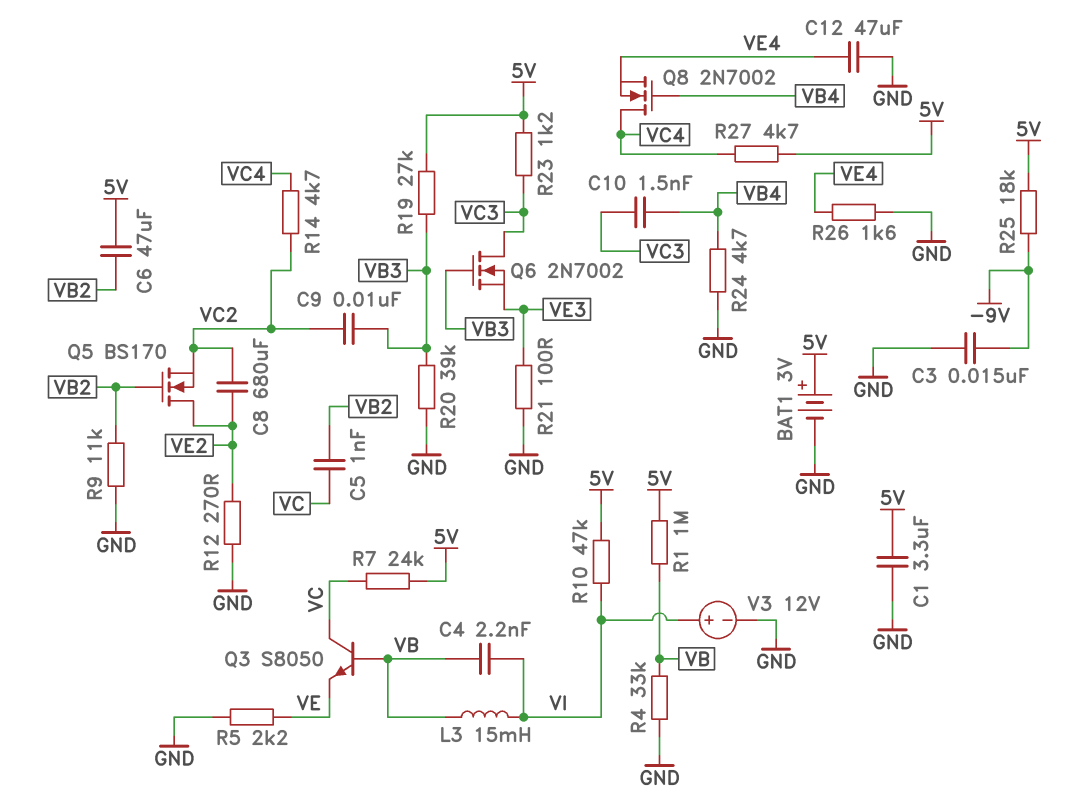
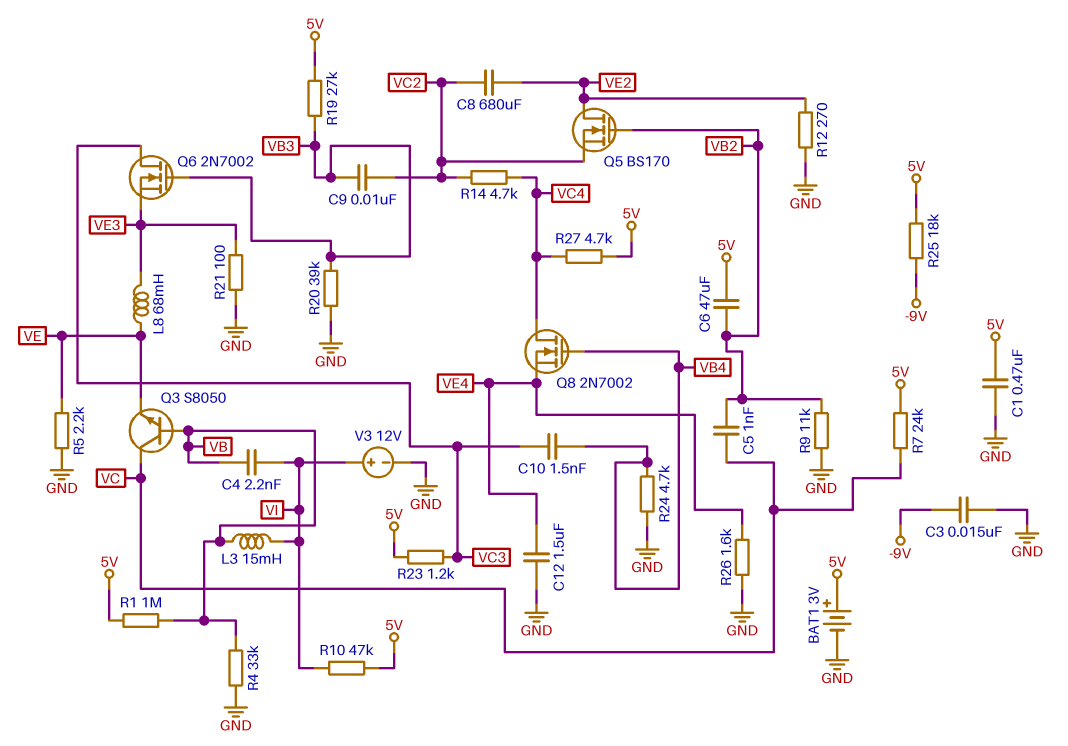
C1: 3.3uF (5V, GND) -> 470nF (5V, GND)
C12: 47uF (GND, VE4) -> 1.5uF (GND, VE4)
L8: none -> 68mH (VE, VE3)

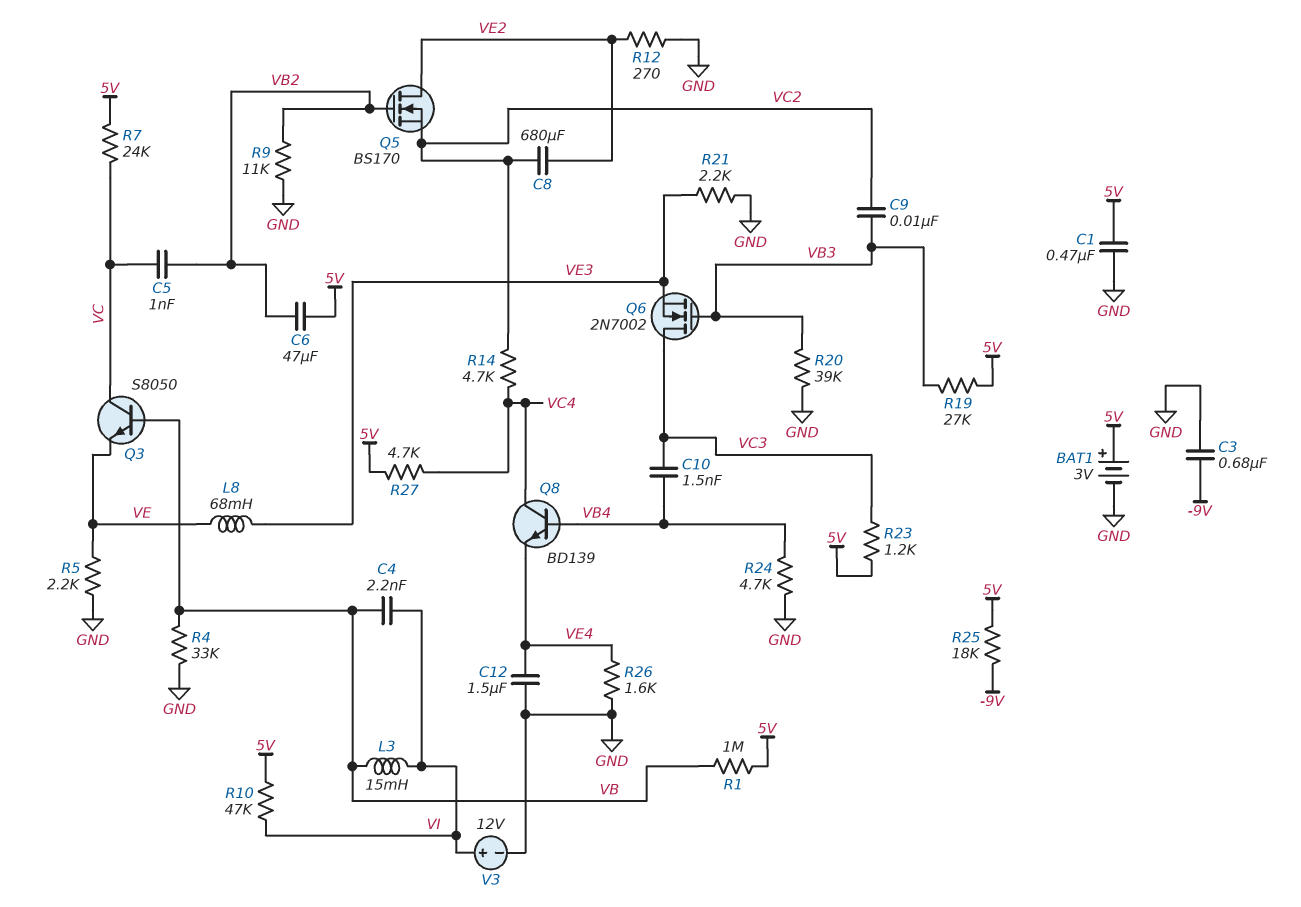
C3: 15nF (-9V, GND) -> 680nF (-9V, GND)
Q8: NMOS 2N7002 (G VB4, D VC4, S VE4) -> NPN BD139 (B VB4, C VC4, E VE4)
R21: 100 (GND, VE3) -> 2.2k (GND, VE3)

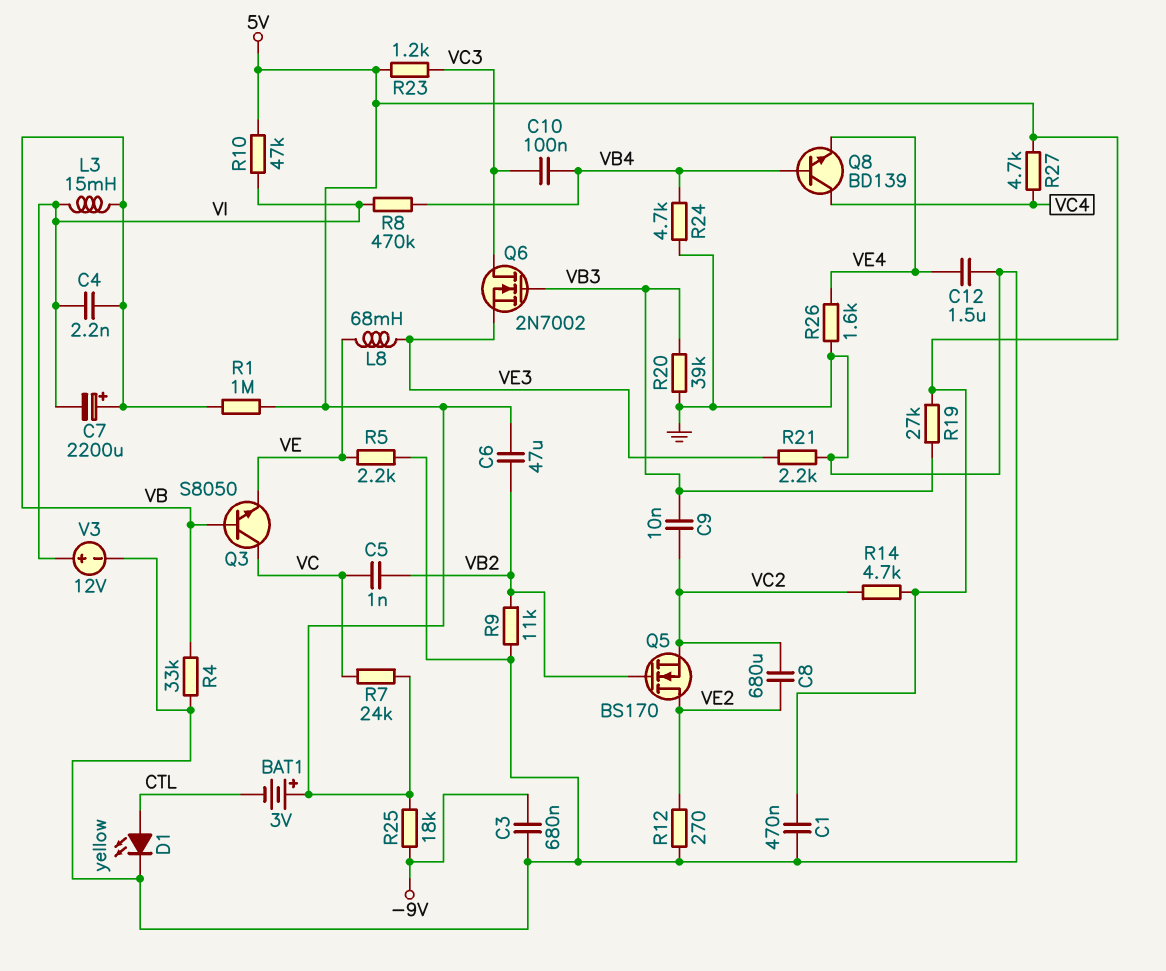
BAT1: 3V (plus 5V, minus GND) -> 3V (plus 5V, minus CTL)
C7: none -> 2200uF (plus VB, minus VI)
C10: 1.5nF (VB4, VC3) -> 100nF (VB4, VC3)
D1: none -> LED yellow (A CTL, K GND)
R8: none -> 470k (VB4, VI)
R14: 4.7k (VC2, VC4) -> 4.7k (5V, VC2)

